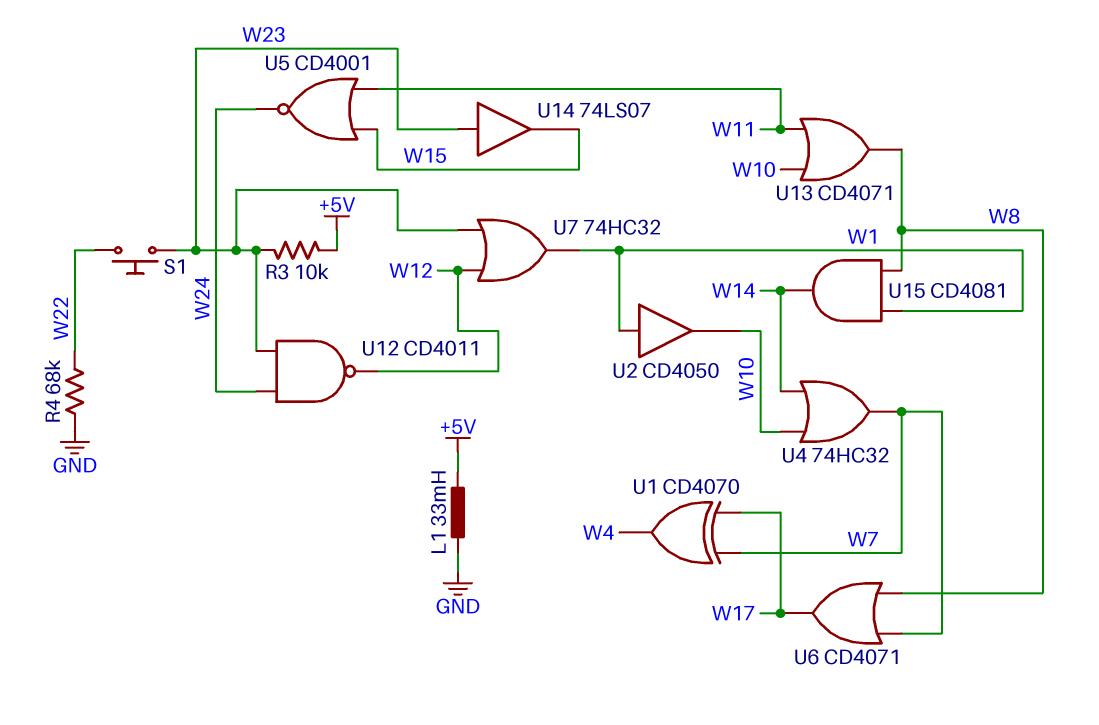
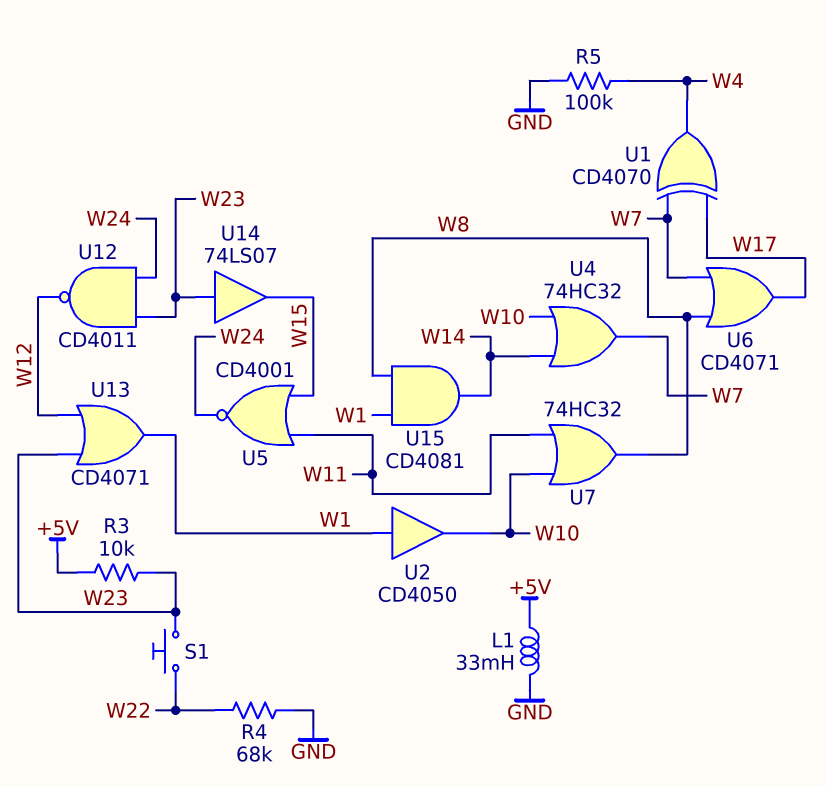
R5: none -> 100k (GND, W4)
U7: OR 74HC32 (in W12, in W23, out W1) -> OR 74HC32 (in W10, in W11, out W8)
U13: OR CD4071 (in W10, in W11, out W8) -> OR CD4071 (in W12, in W23, out W1)

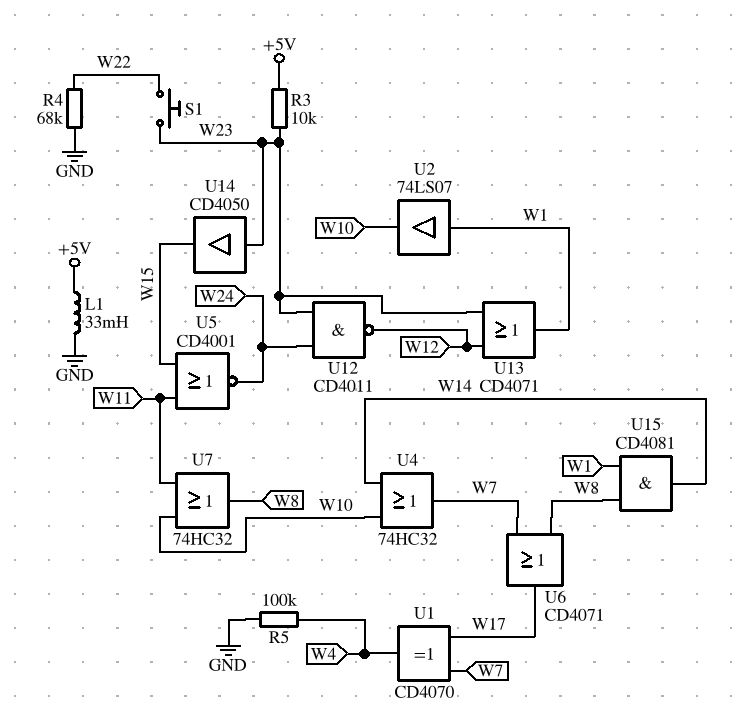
U2: buffer CD4050 (in W1, out W10) -> buffer 74LS07 (in W1, out W10)
U14: buffer 74LS07 (in W23, out W15) -> buffer CD4050 (in W23, out W15)

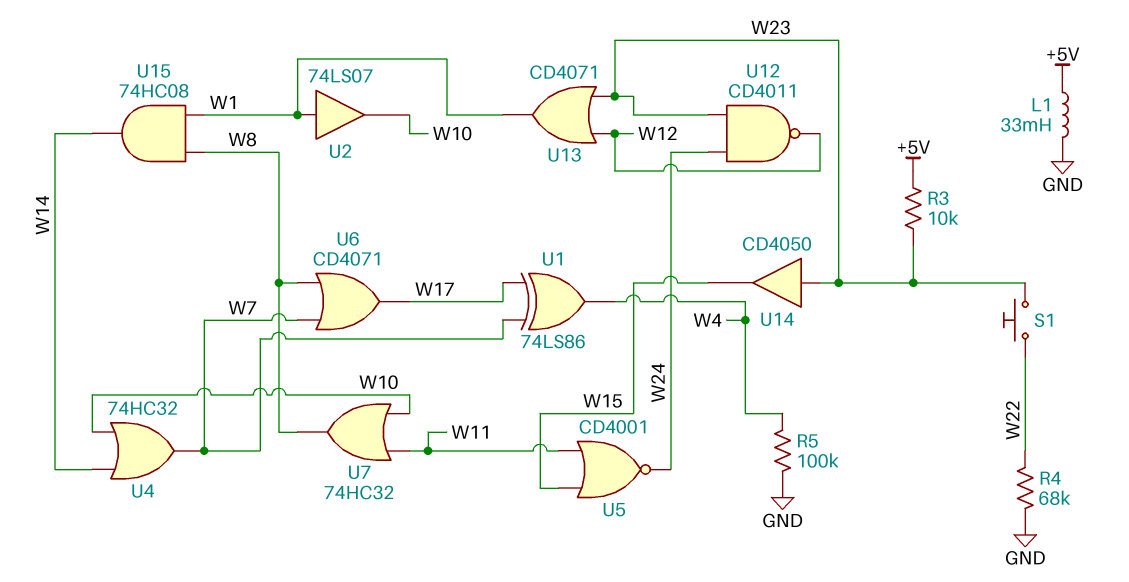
U1: XOR CD4070 (in W7, in W17, out W4) -> XOR 74LS86 (in W7, in W17, out W4)
U15: AND CD4081 (in W1, in W8, out W14) -> AND 74HC08 (in W1, in W8, out W14)

